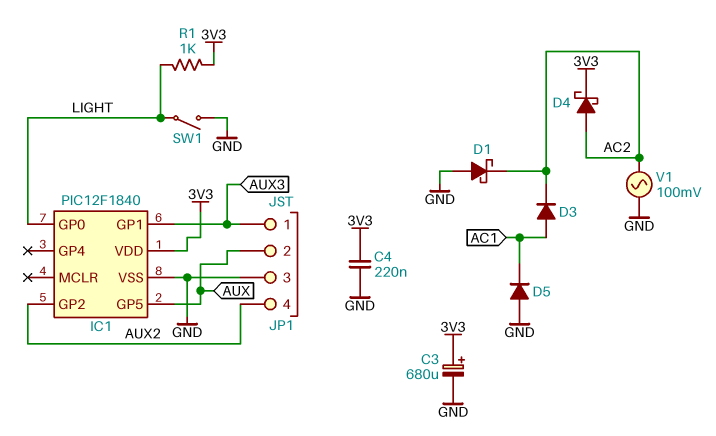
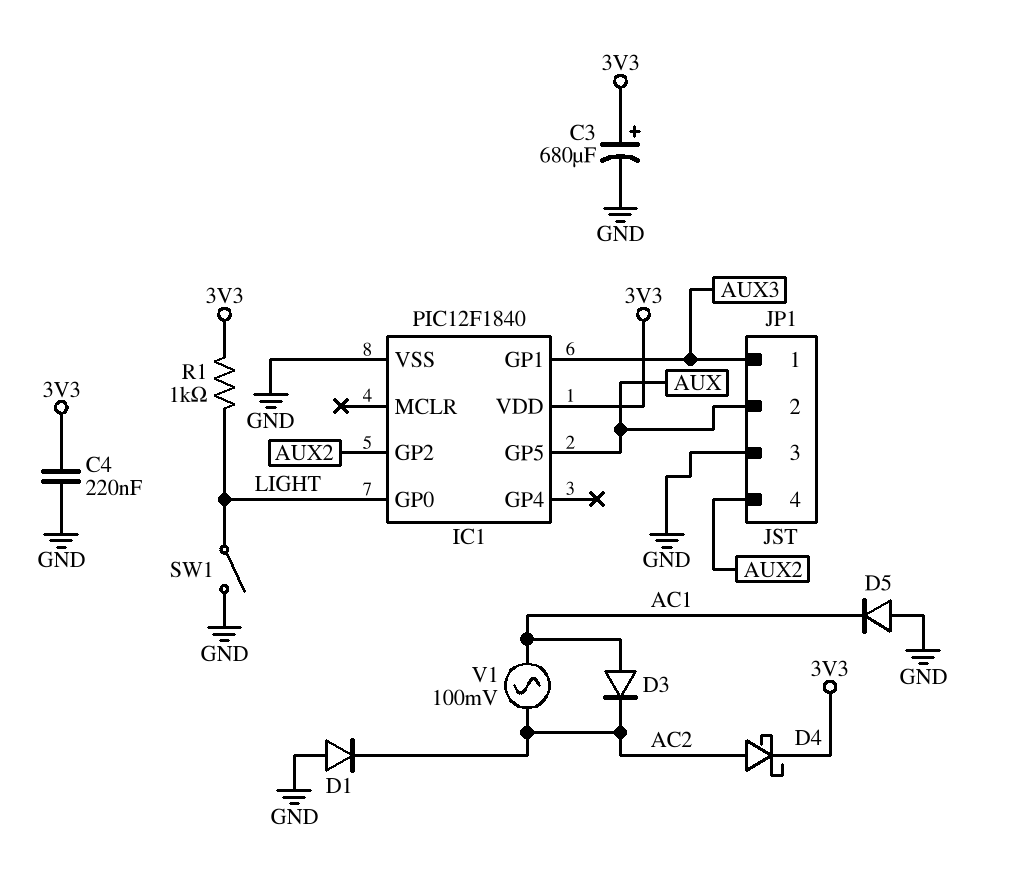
D1: schottky (A GND, K AC2) -> diode (A GND, K AC2)
V1: AC 100mV (AC2, GND) -> AC 100mV (AC1, AC2)

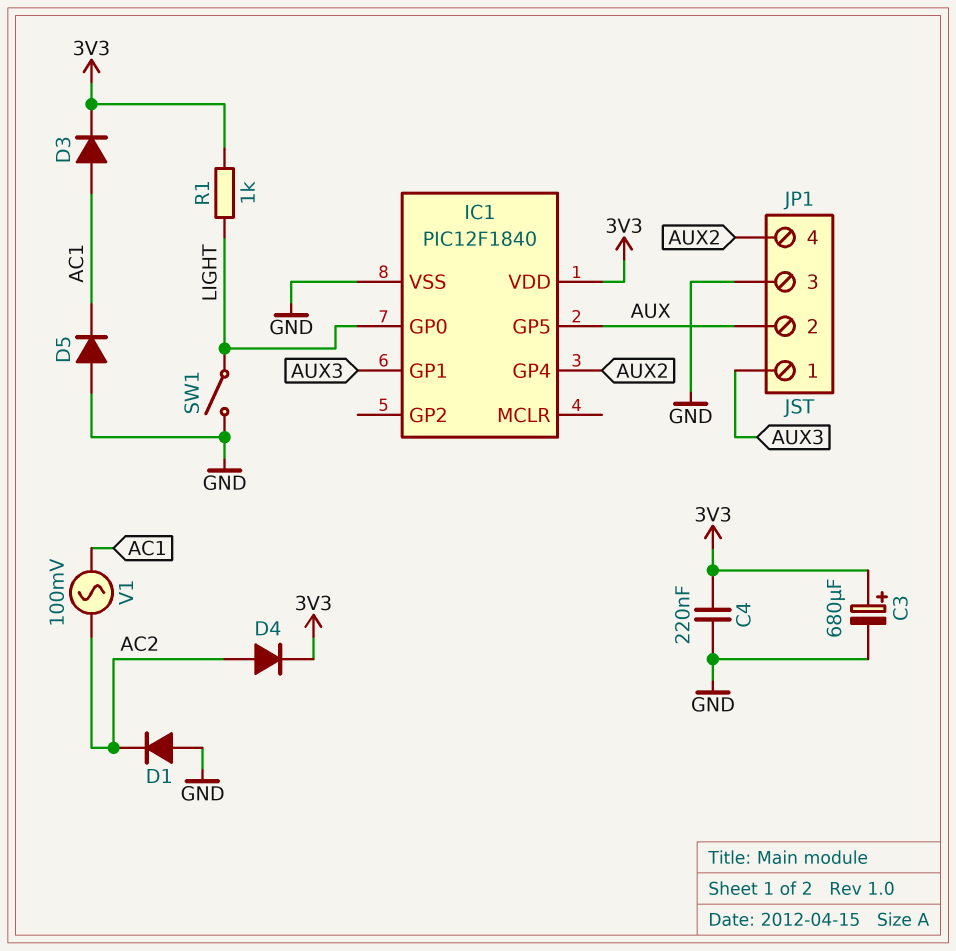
D3: diode (A AC1, K AC2) -> diode (A AC1, K 3V3)
D4: schottky (A AC2, K 3V3) -> diode (A AC2, K 3V3)
IC1 pin GP2: AUX2 -> none
IC1 pin GP4: none -> AUX2

